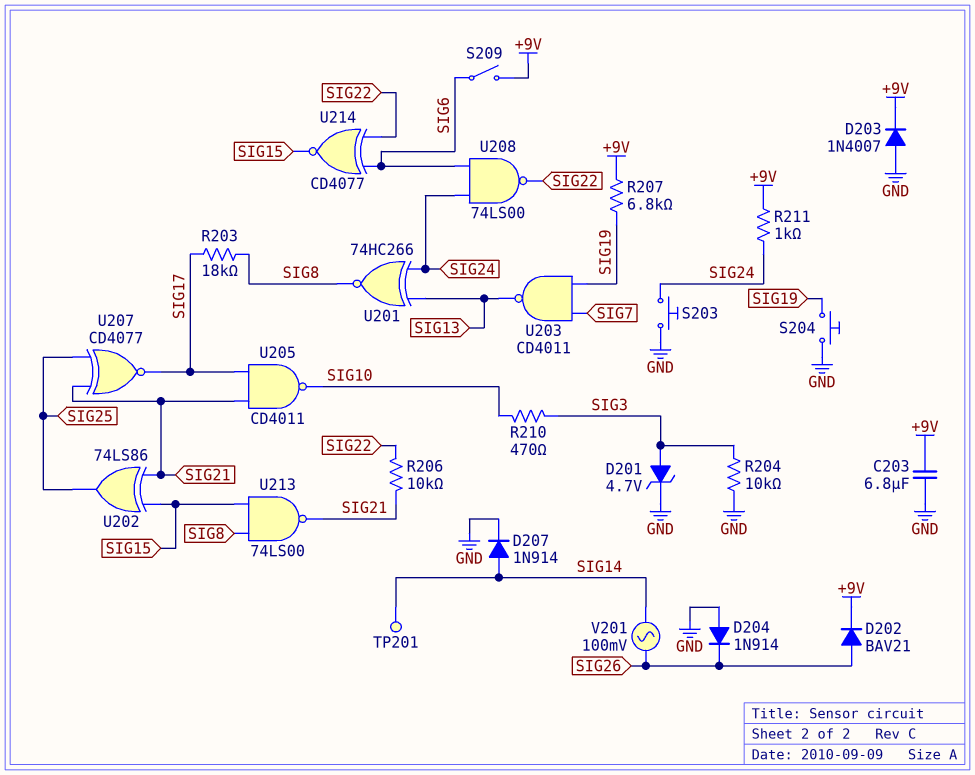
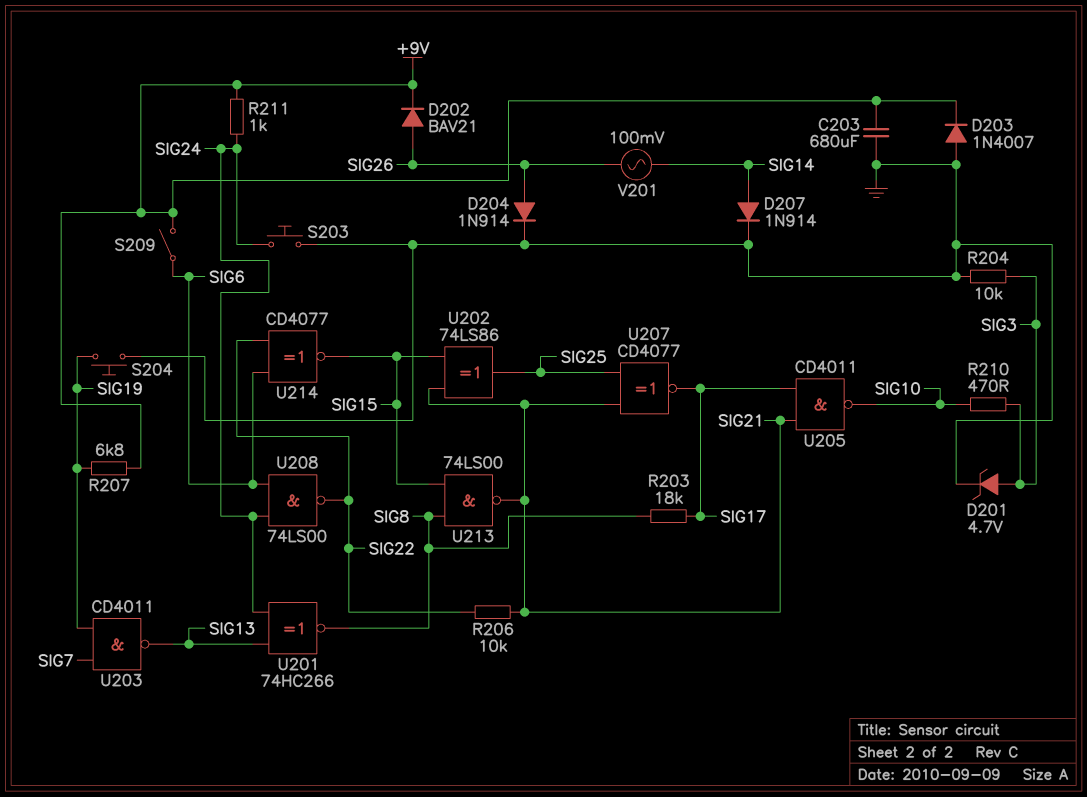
C203: 6.8uF (+9V, GND) -> 680uF (+9V, GND)
D204: diode 1N914 (A GND, K SIG26) -> diode 1N914 (A SIG26, K GND)
TP201: test point (SIG14) -> none

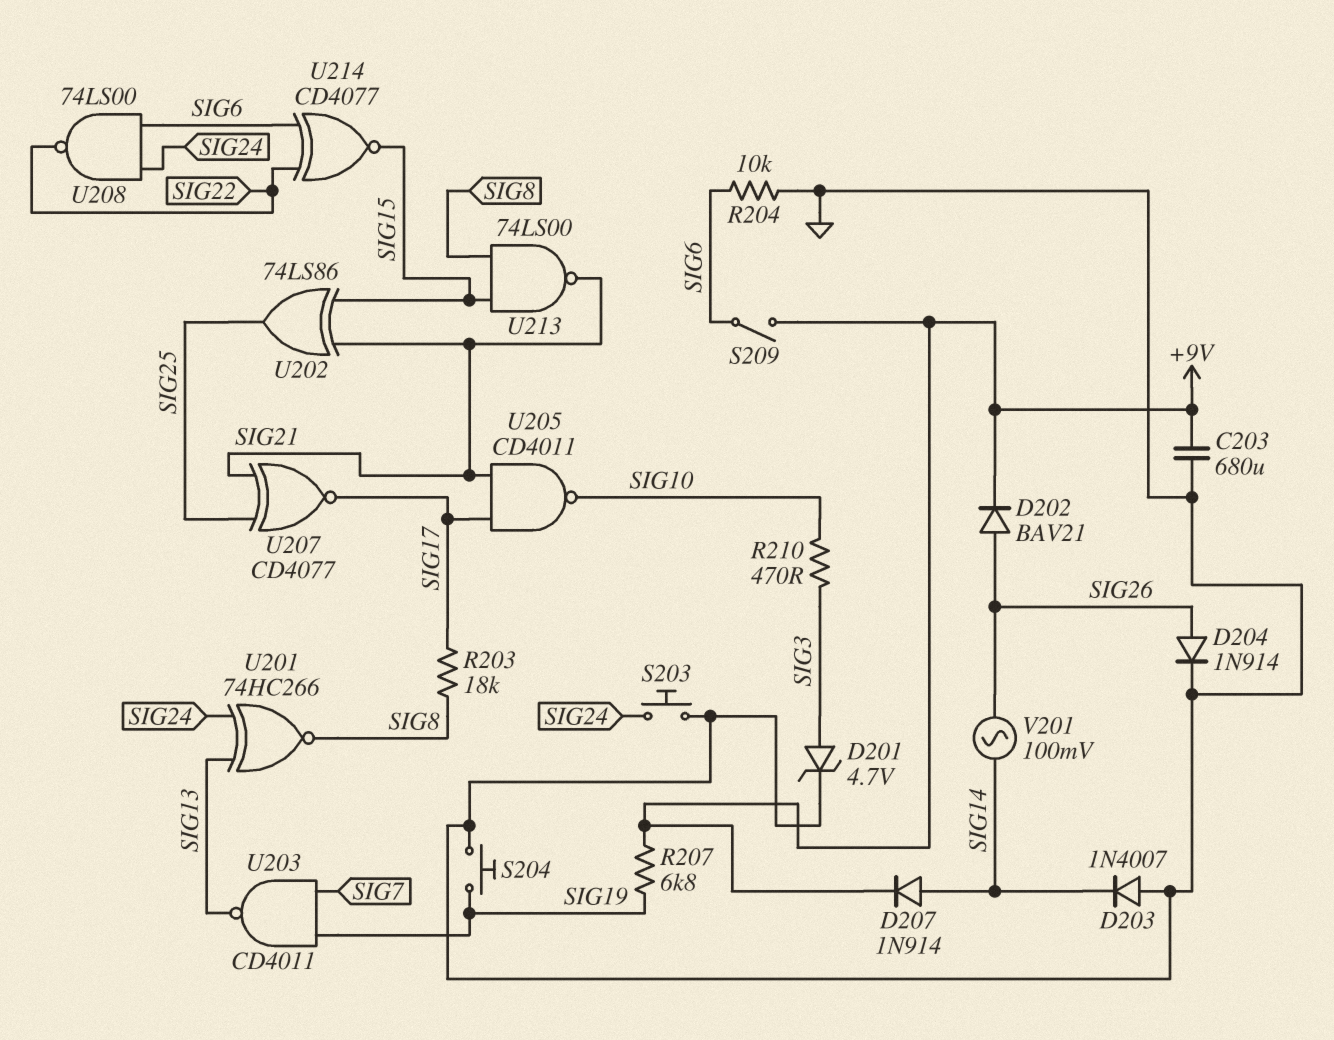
D203: diode 1N4007 (A GND, K +9V) -> diode 1N4007 (A GND, K SIG14)
D207: diode 1N914 (A SIG14, K GND) -> diode 1N914 (A SIG14, K +9V)
R204: 10k (GND, SIG3) -> 10k (GND, SIG6)
R206: 10k (SIG21, SIG22) -> none
R211: 1k (+9V, SIG24) -> none

